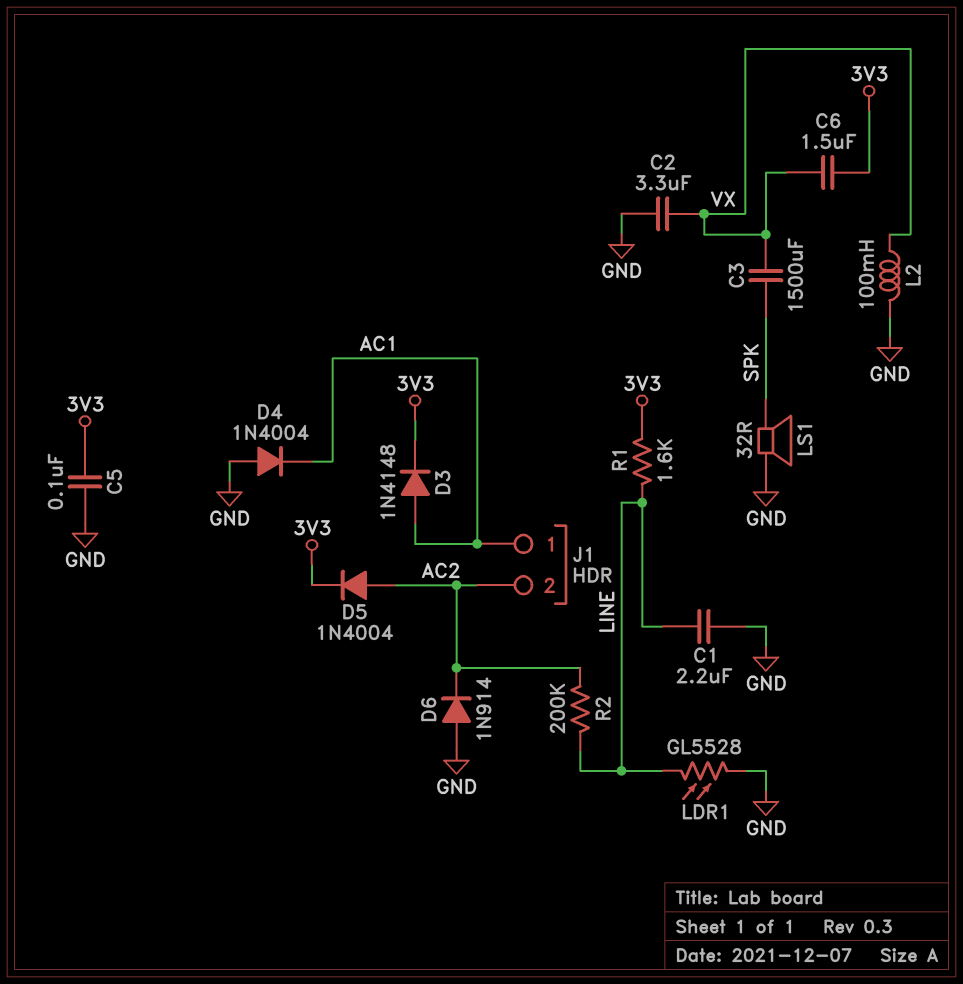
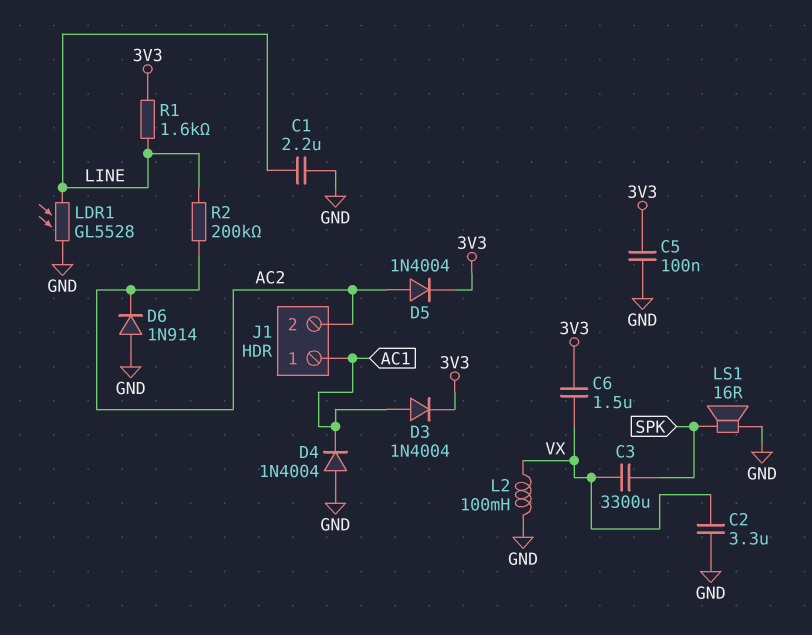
C3: 1500uF (SPK, VX) -> 3300uF (SPK, VX)
D3: diode 1N4148 (A AC1, K 3V3) -> diode 1N4004 (A AC1, K 3V3)
LS1: speaker 32R (GND, SPK) -> speaker 16R (GND, SPK)

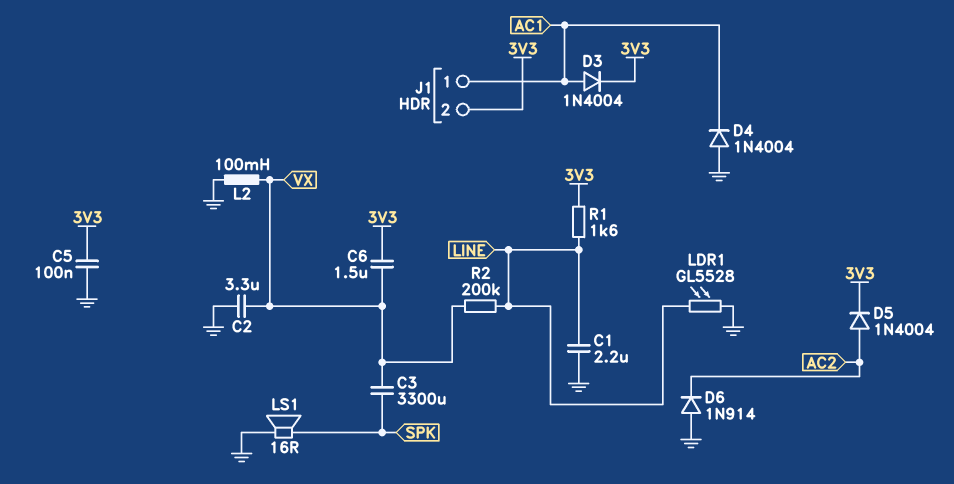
J1 pin 2: AC2 -> 3V3
R2: 200k (AC2, LINE) -> 200k (LINE, VX)

